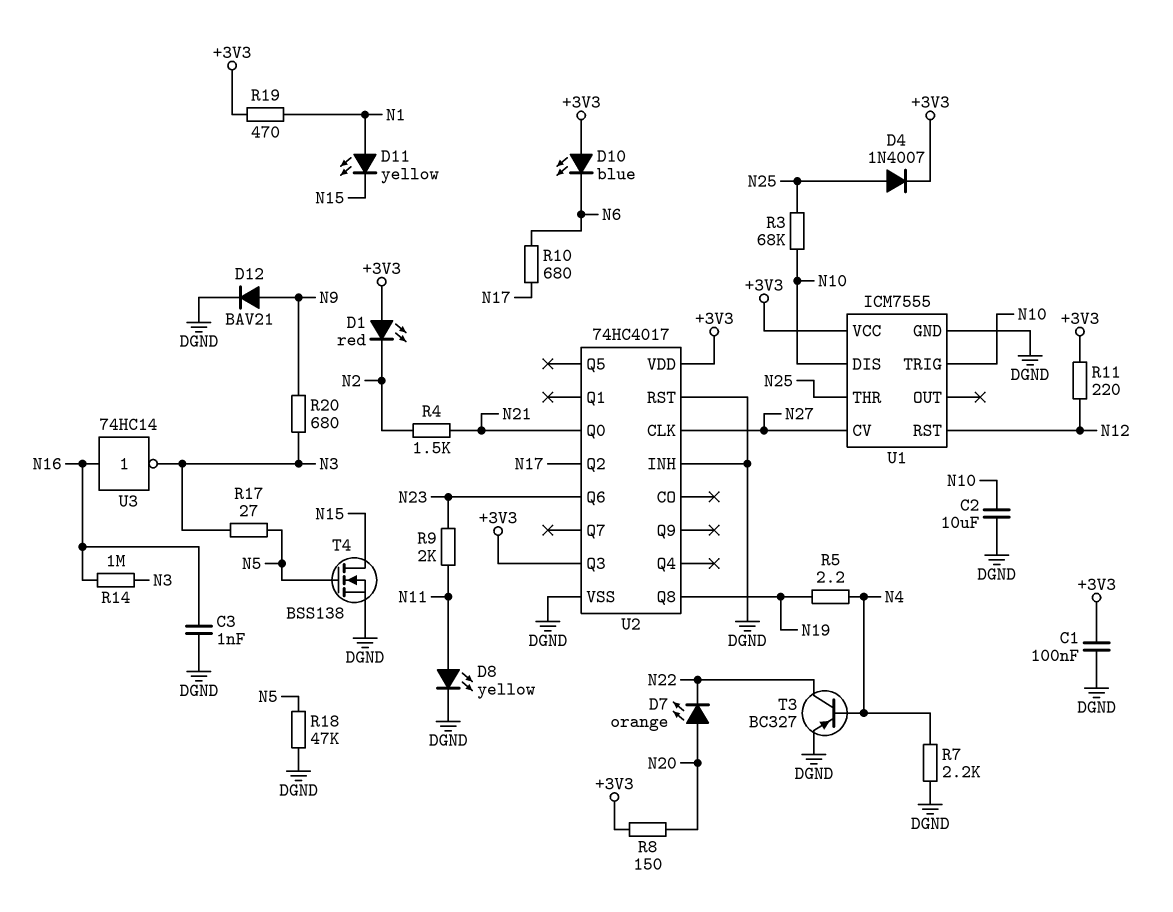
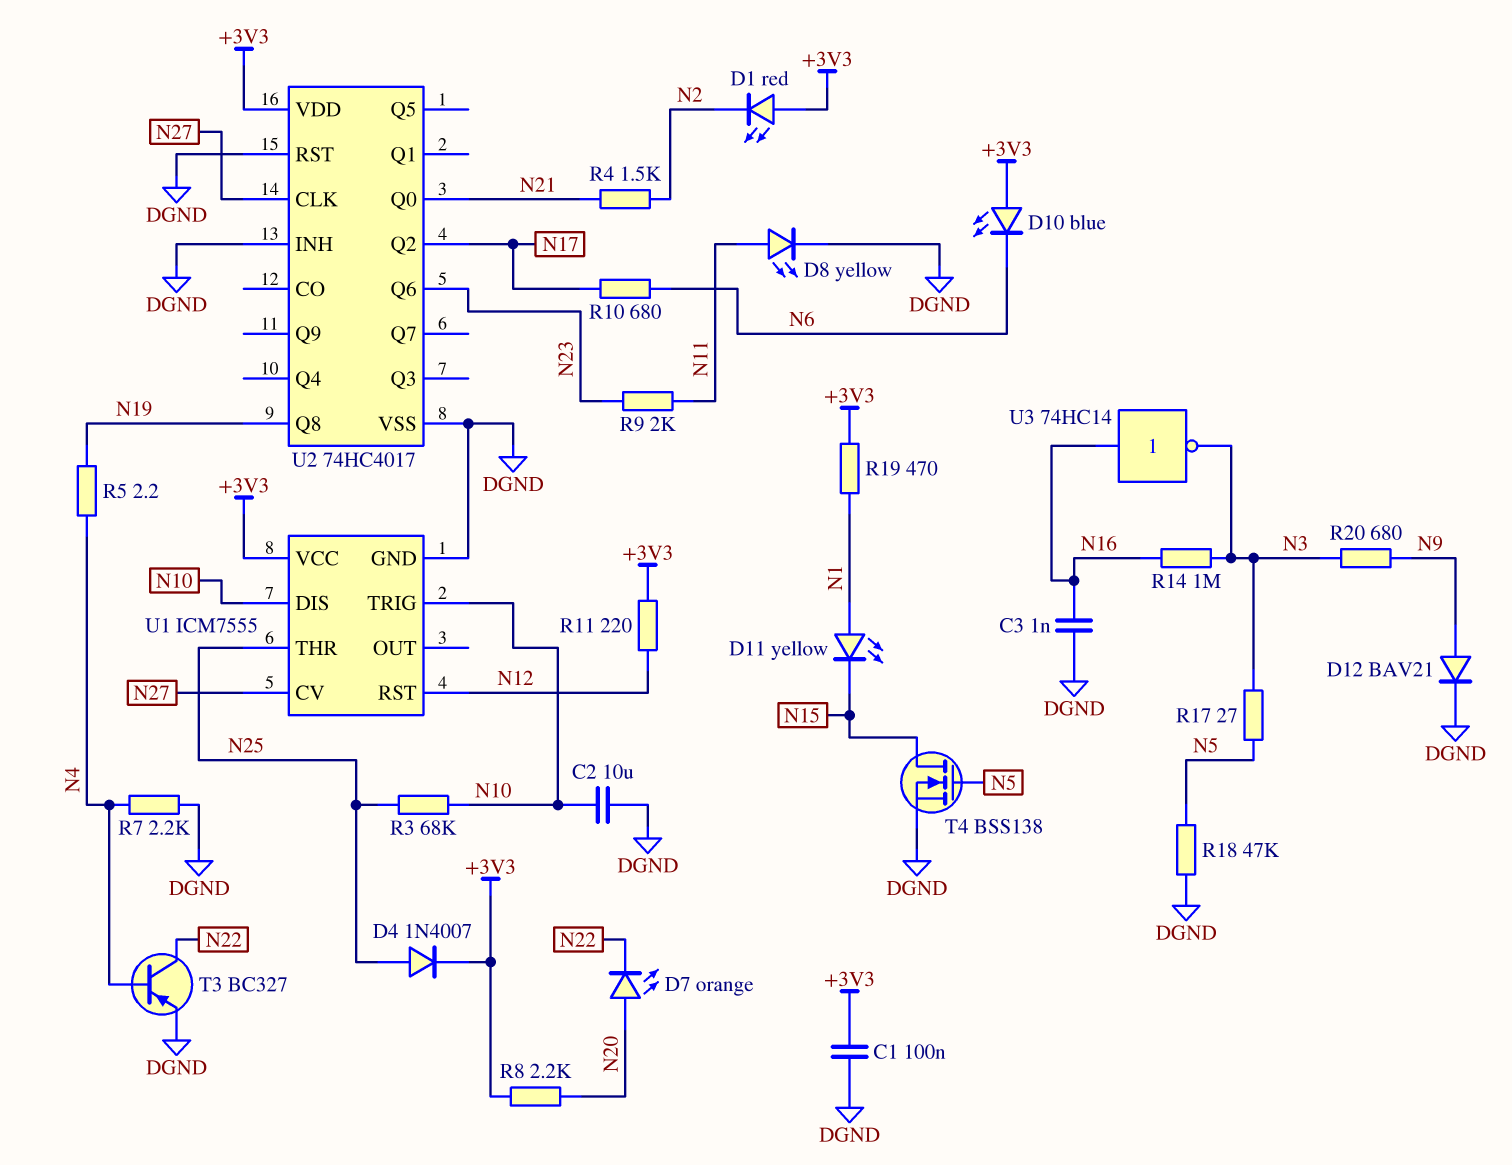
R8: 150 (+3V3, N20) -> 2.2k (+3V3, N20)
U2 pin Q3: +3V3 -> none

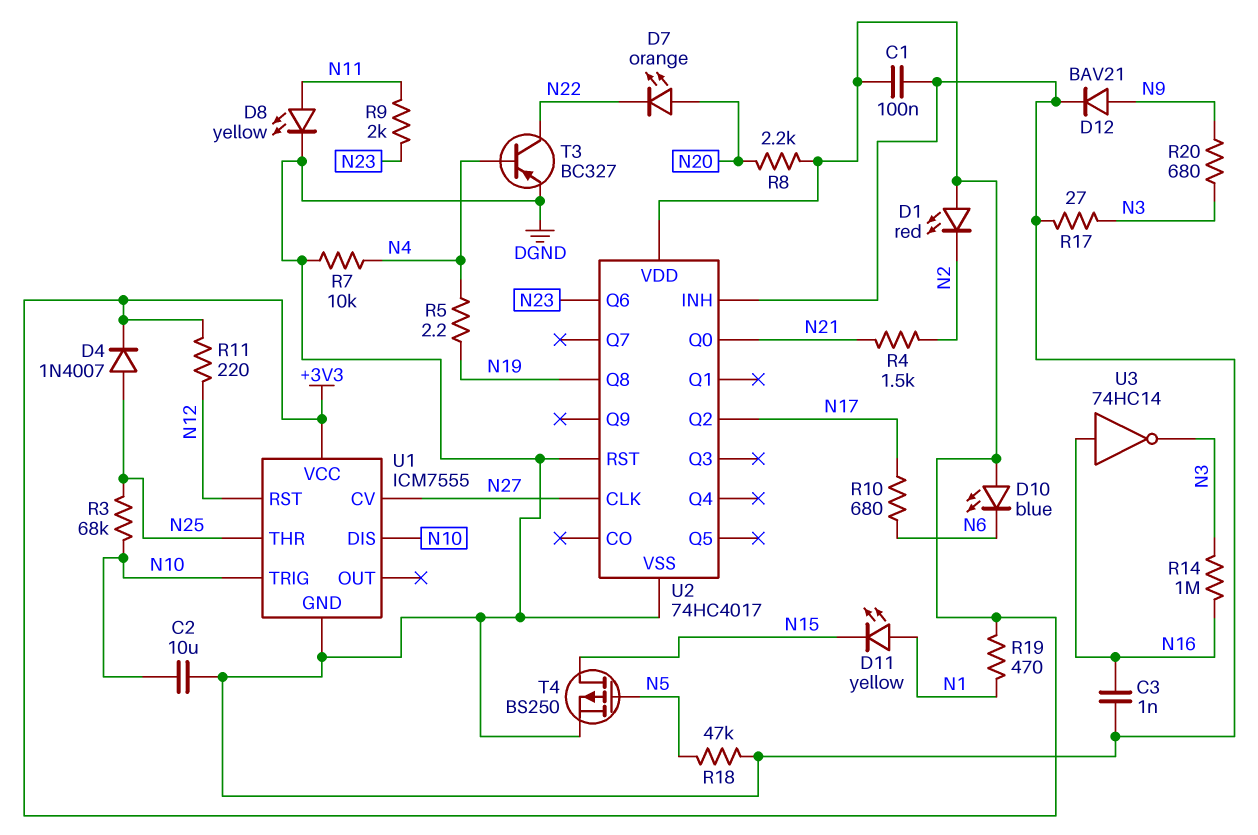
R7: 2.2k (DGND, N4) -> 10k (DGND, N4)
R17: 27 (N3, N5) -> 27 (DGND, N3)
T4: NMOS BSS138 (G N5, D N15, S DGND) -> PMOS BS250 (G N5, D N15, S DGND)

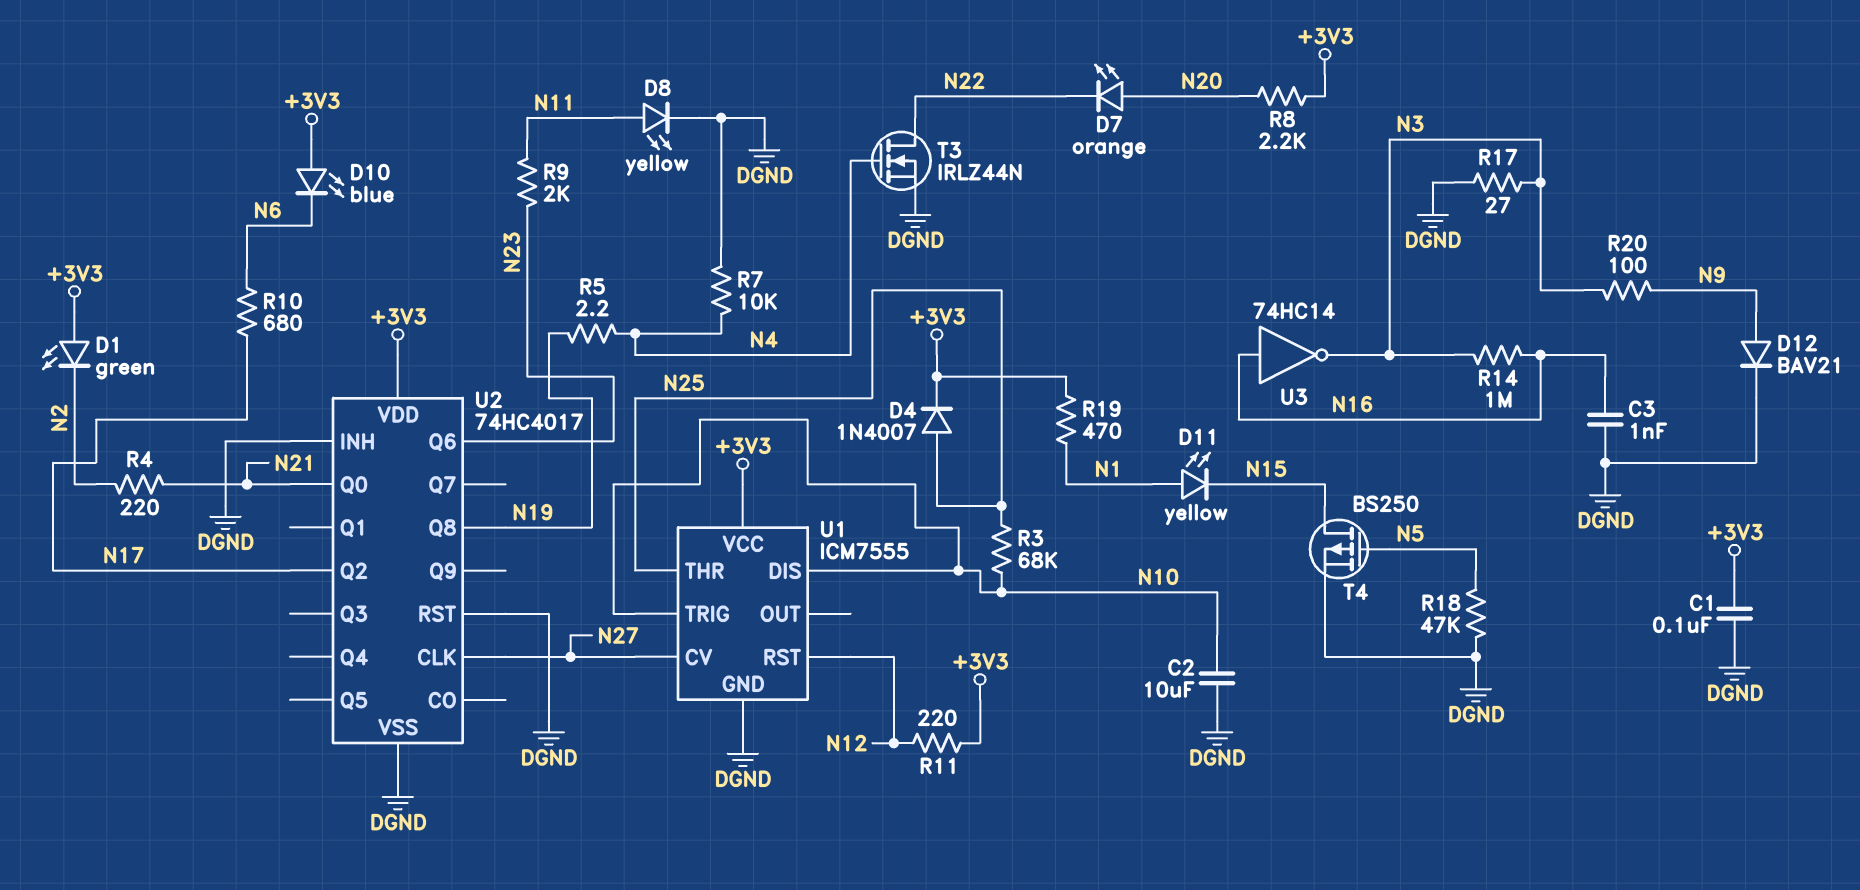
D1: LED red (A +3V3, K N2) -> LED green (A +3V3, K N2)
R4: 1.5k (N2, N21) -> 220 (N2, N21)
R20: 680 (N3, N9) -> 100 (N3, N9)
T3: PNP BC327 (B N4, C N22, E DGND) -> NMOS IRLZ44N (G N4, D N22, S DGND)

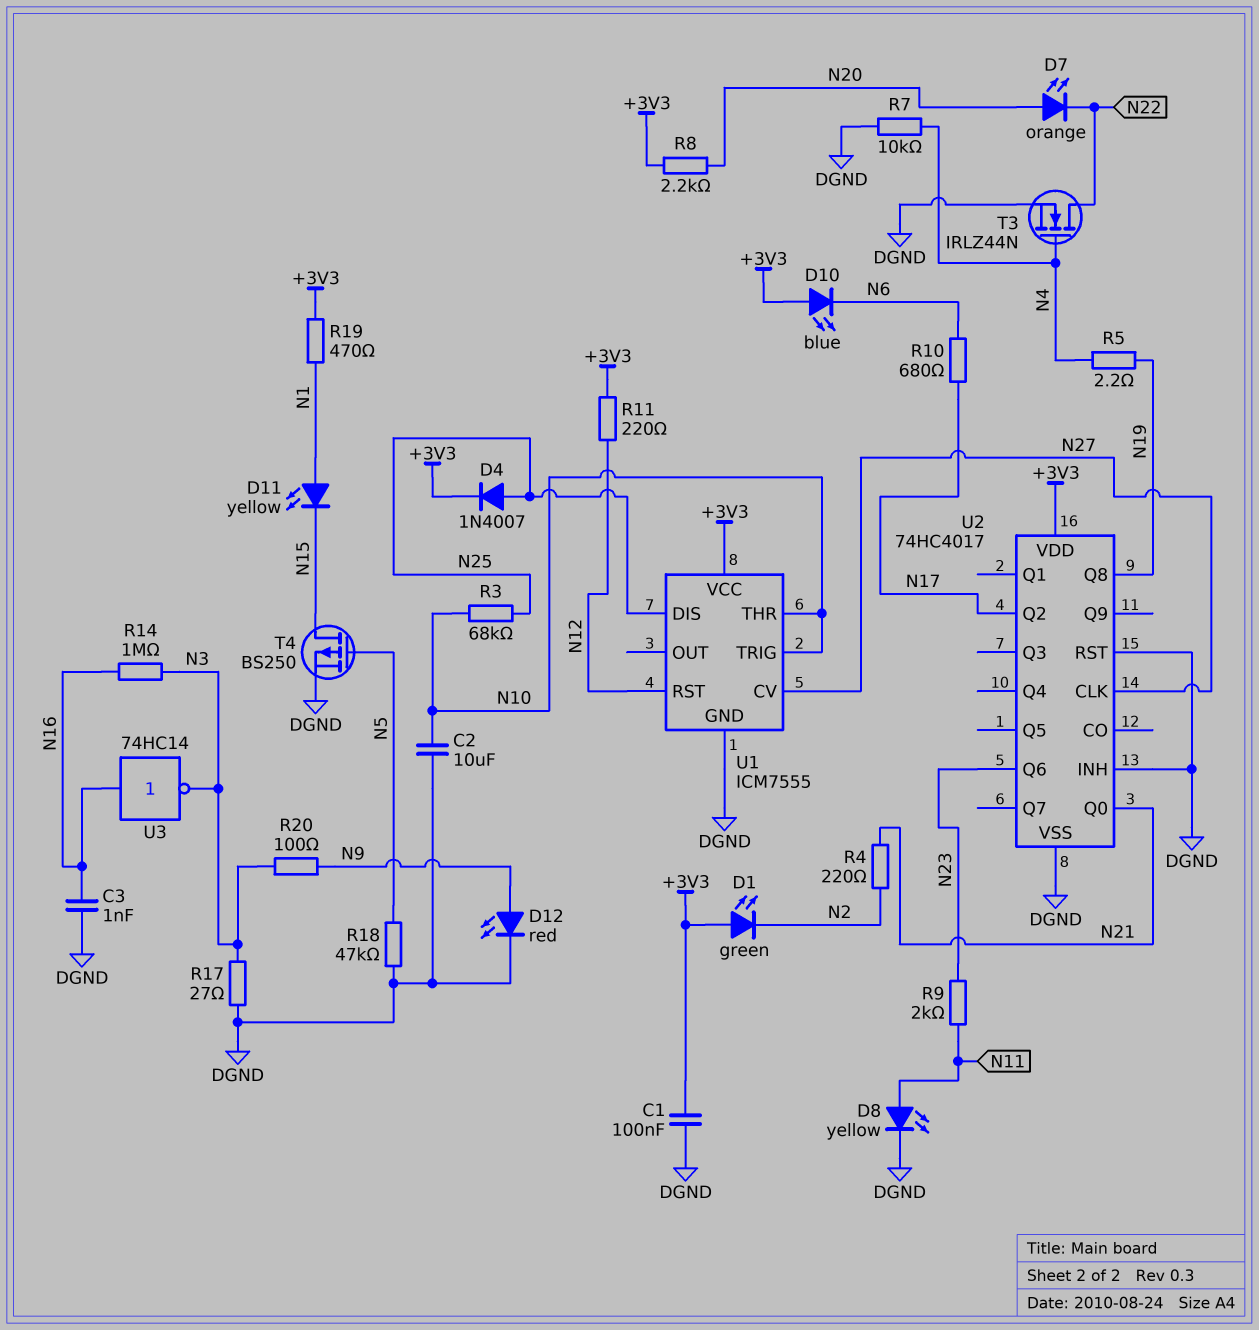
D12: diode BAV21 (A N9, K DGND) -> LED red (A N9, K DGND)
U1 pin DIS: N10 -> N25
U1 pin THR: N25 -> N10

